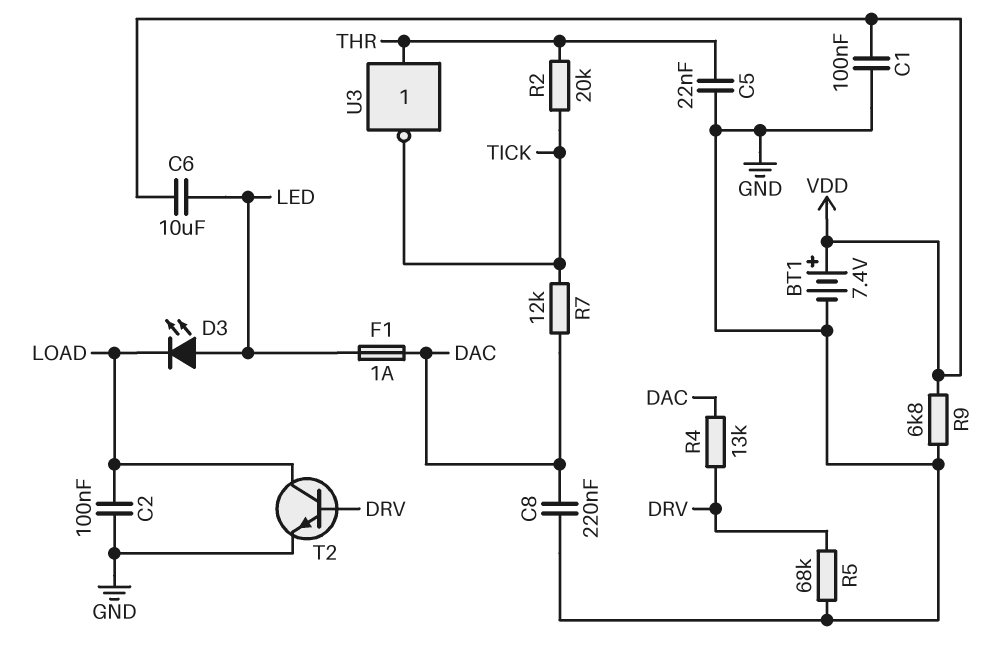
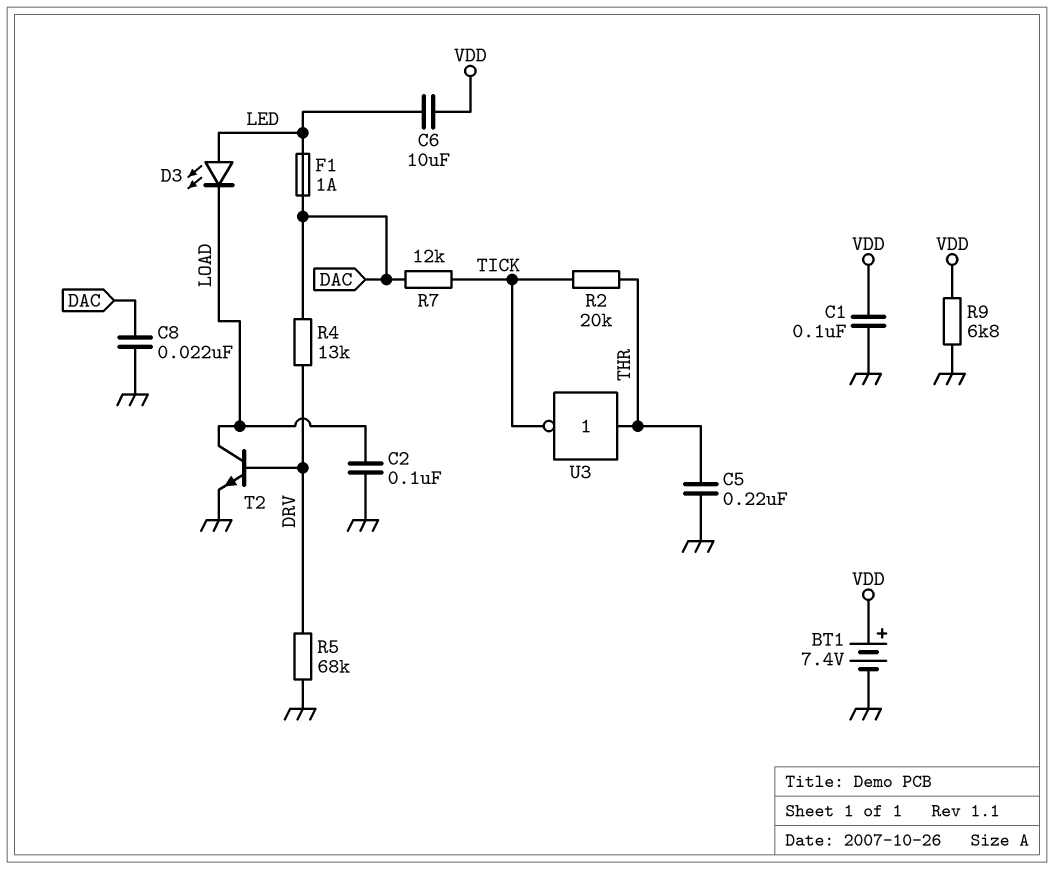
C5: 22nF (GND, THR) -> 220nF (GND, THR)
C8: 220nF (DAC, GND) -> 22nF (DAC, GND)

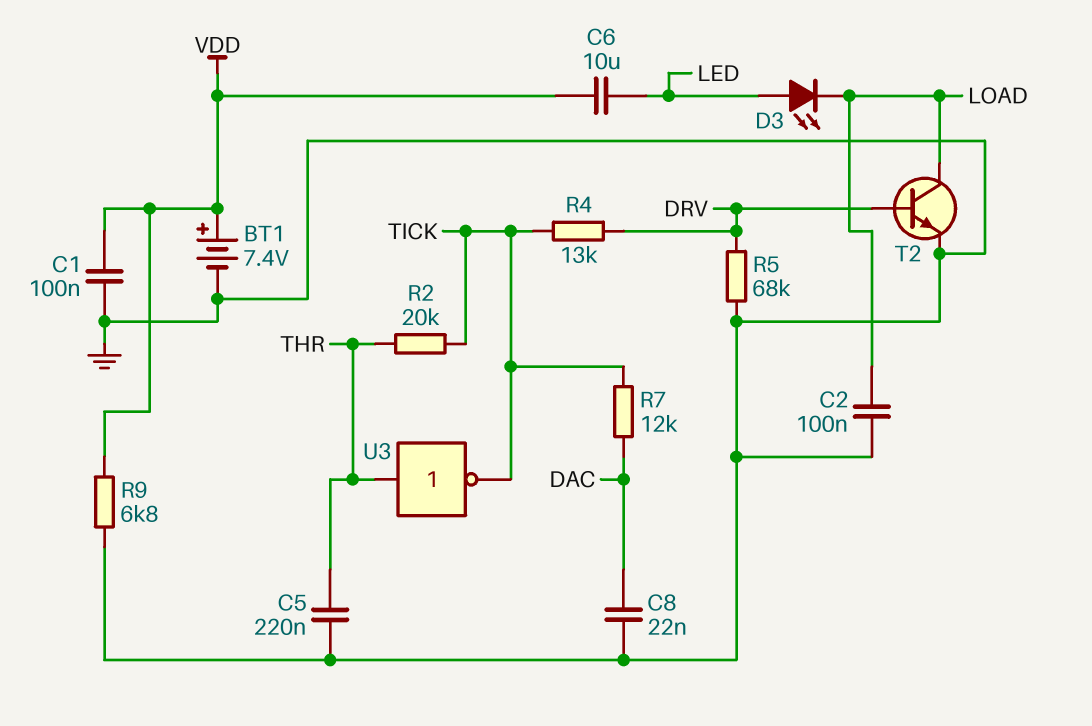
F1: 1A (DAC, LED) -> none
R4: 13k (DAC, DRV) -> 13k (DRV, TICK)

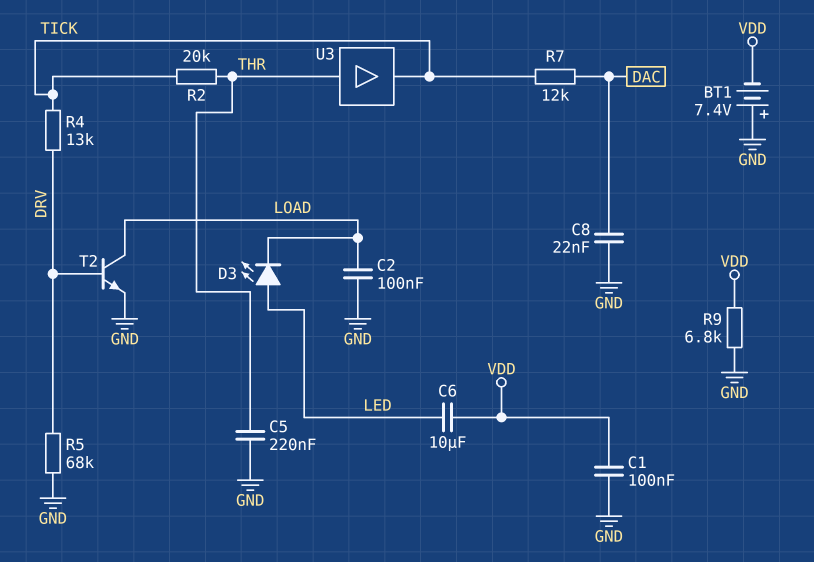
BT1: 7.4V (plus VDD, minus GND) -> 7.4V (plus GND, minus VDD)
U3: NOT (in THR, out TICK) -> buffer (in THR, out TICK)

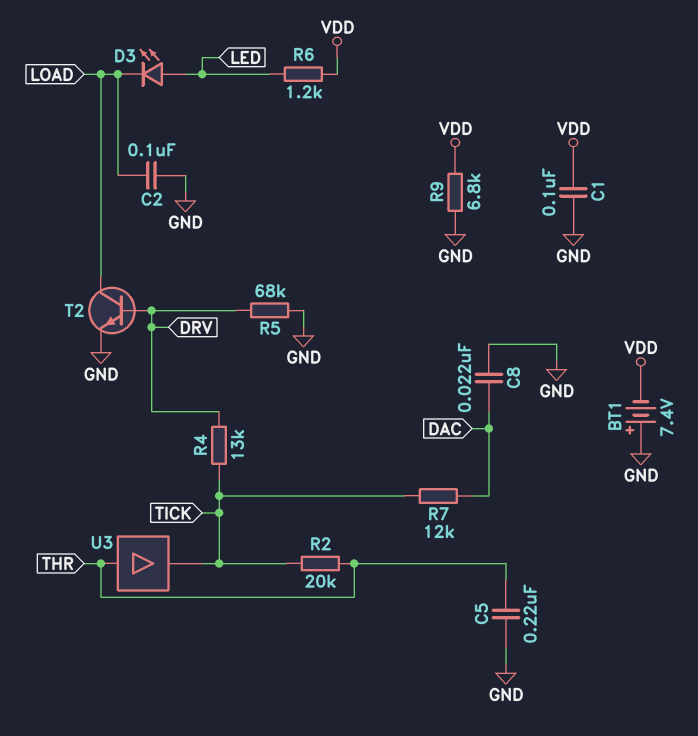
C6: 10uF (LED, VDD) -> none
R6: none -> 1.2k (LED, VDD)

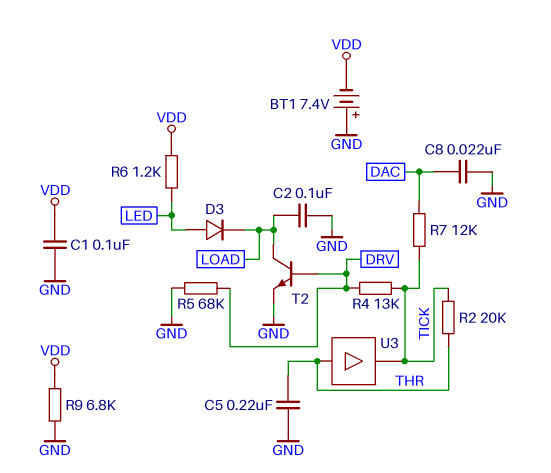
D3: LED (A LED, K LOAD) -> diode (A LED, K LOAD)

